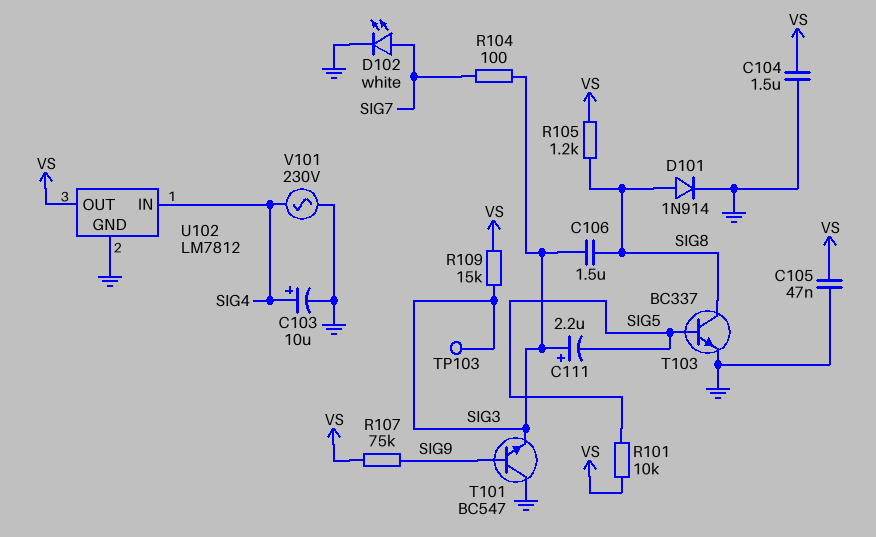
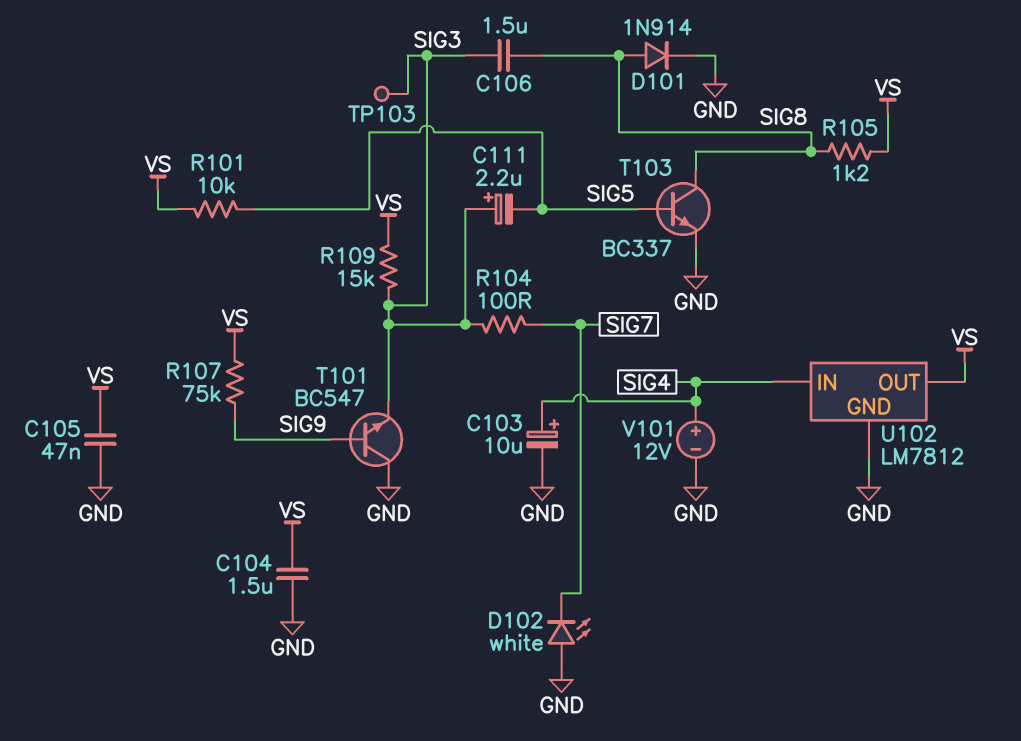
D102: LED white (A SIG7, K GND) -> LED white (A GND, K SIG7)
V101: AC 230V (GND, SIG4) -> 12V (plus SIG4, minus GND)

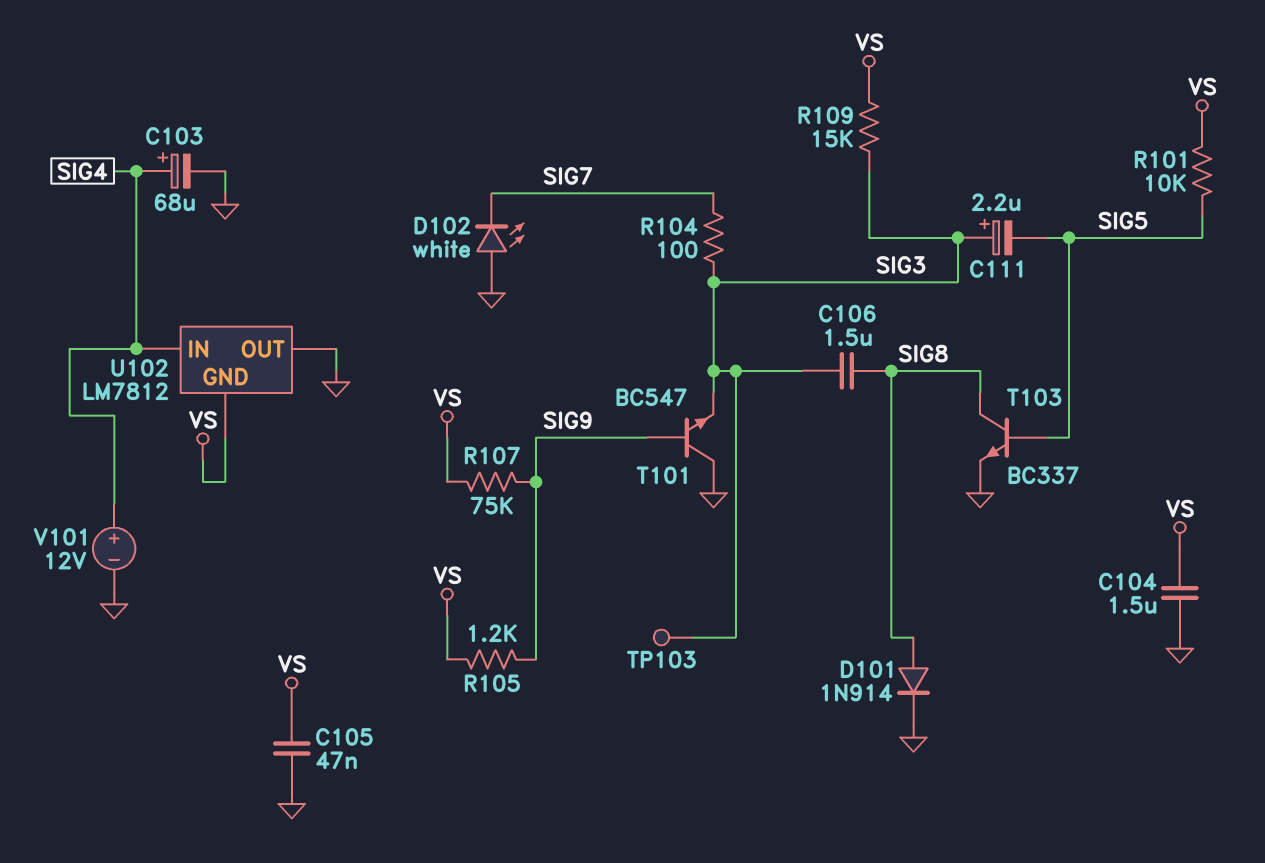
C103: 10uF (plus SIG4, minus GND) -> 68uF (plus SIG4, minus GND)
R105: 1.2k (SIG8, VS) -> 1.2k (SIG9, VS)
U102 pin GND: GND -> VS
U102 pin OUT: VS -> GND

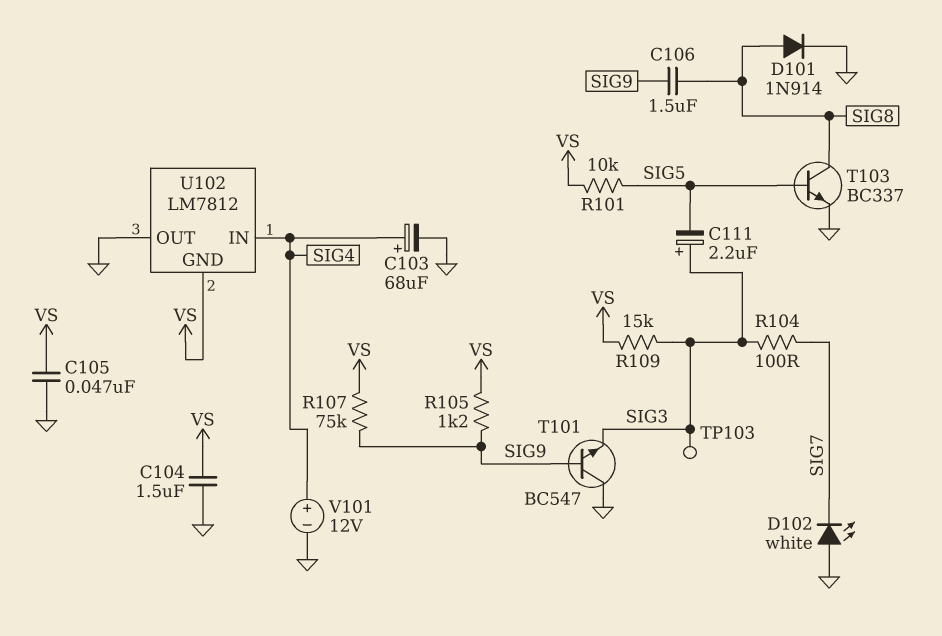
C106: 1.5uF (SIG3, SIG8) -> 1.5uF (SIG8, SIG9)

